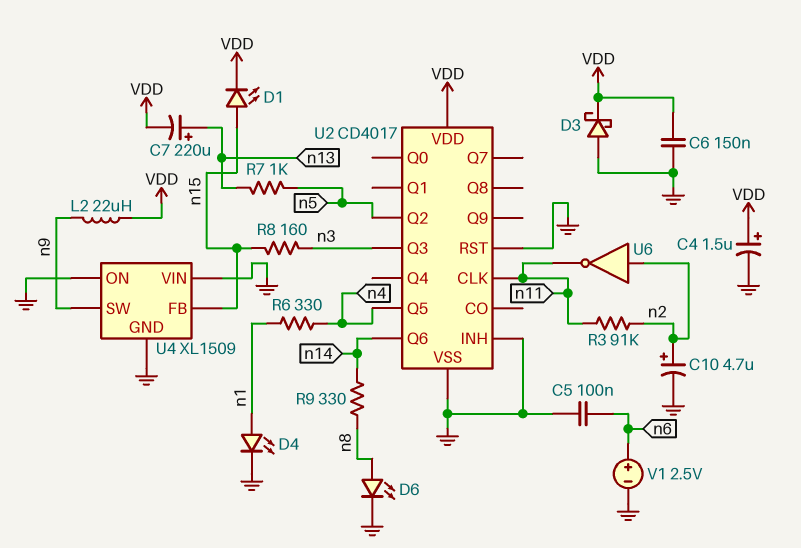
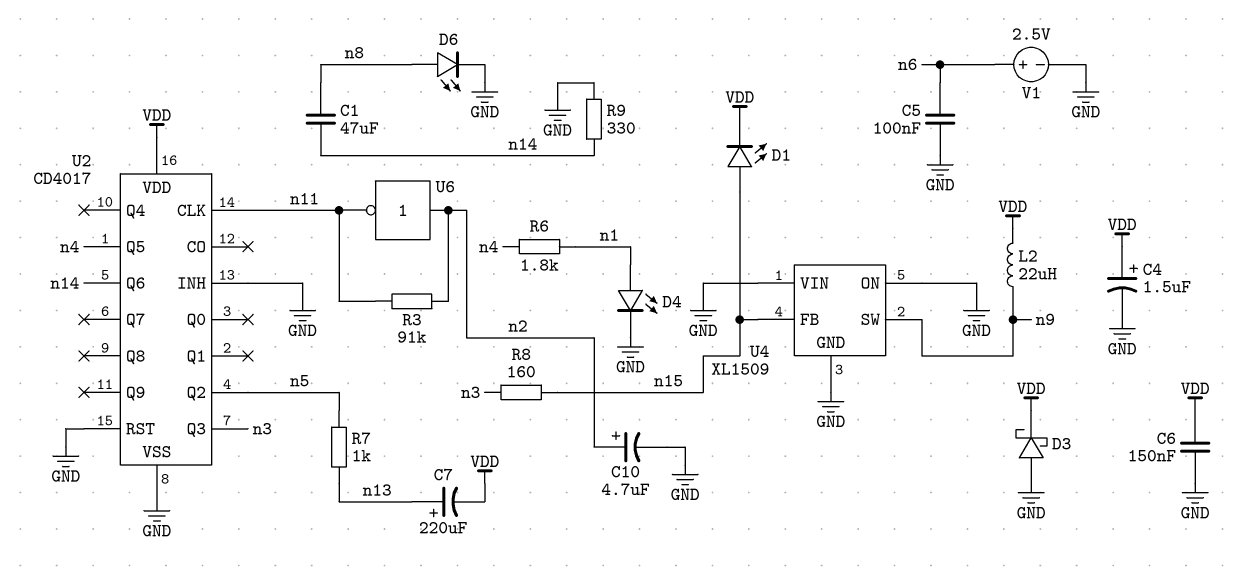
C1: none -> 47uF (n8, n14)
R6: 330 (n1, n4) -> 1.8k (n1, n4)
R9: 330 (n8, n14) -> 330 (GND, n14)

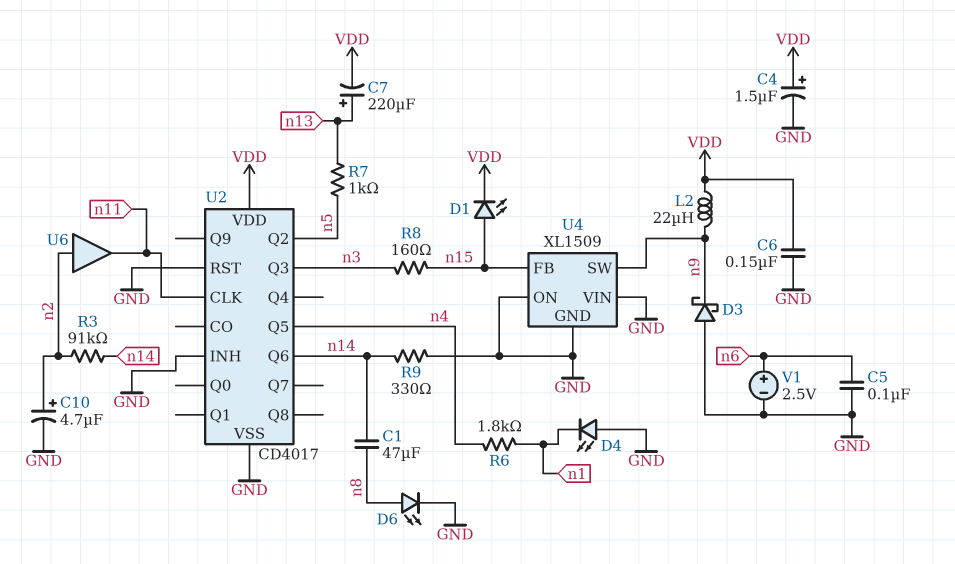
D3: schottky (A GND, K VDD) -> schottky (A GND, K n9)
D4: LED (A n1, K GND) -> LED (A GND, K n1)
R3: 91k (n2, n11) -> 91k (n2, n14)
U6: NOT (in n2, out n11) -> buffer (in n2, out n11)

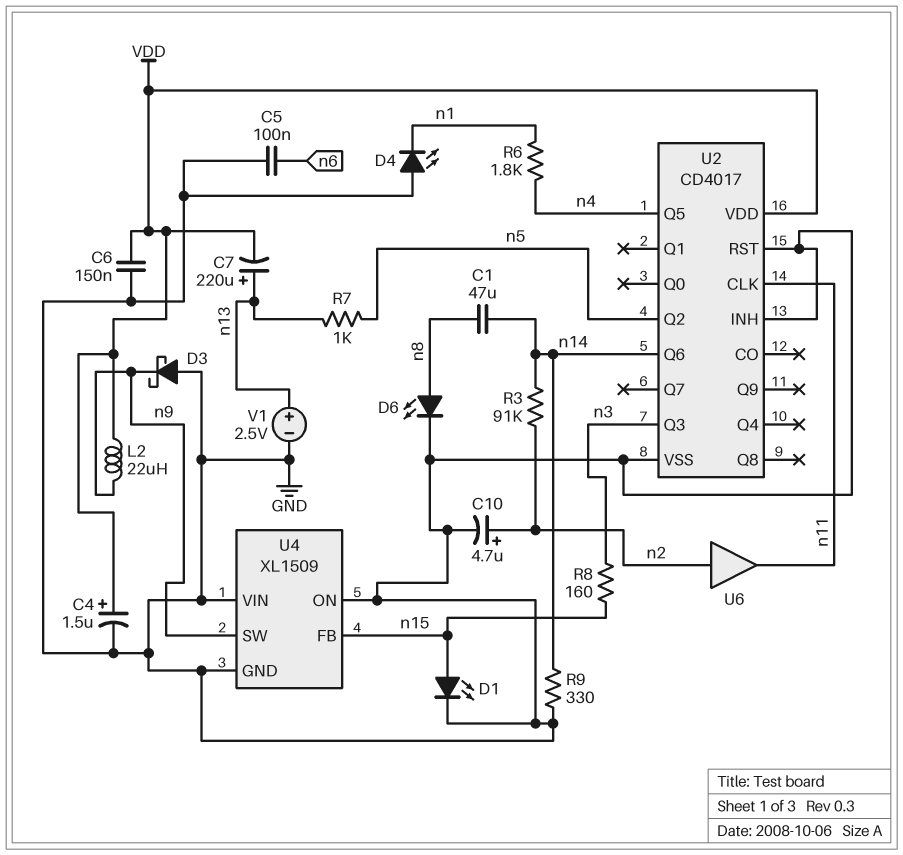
D1: LED (A n15, K VDD) -> LED (A n15, K GND)
V1: 2.5V (plus n6, minus GND) -> 2.5V (plus n13, minus GND)

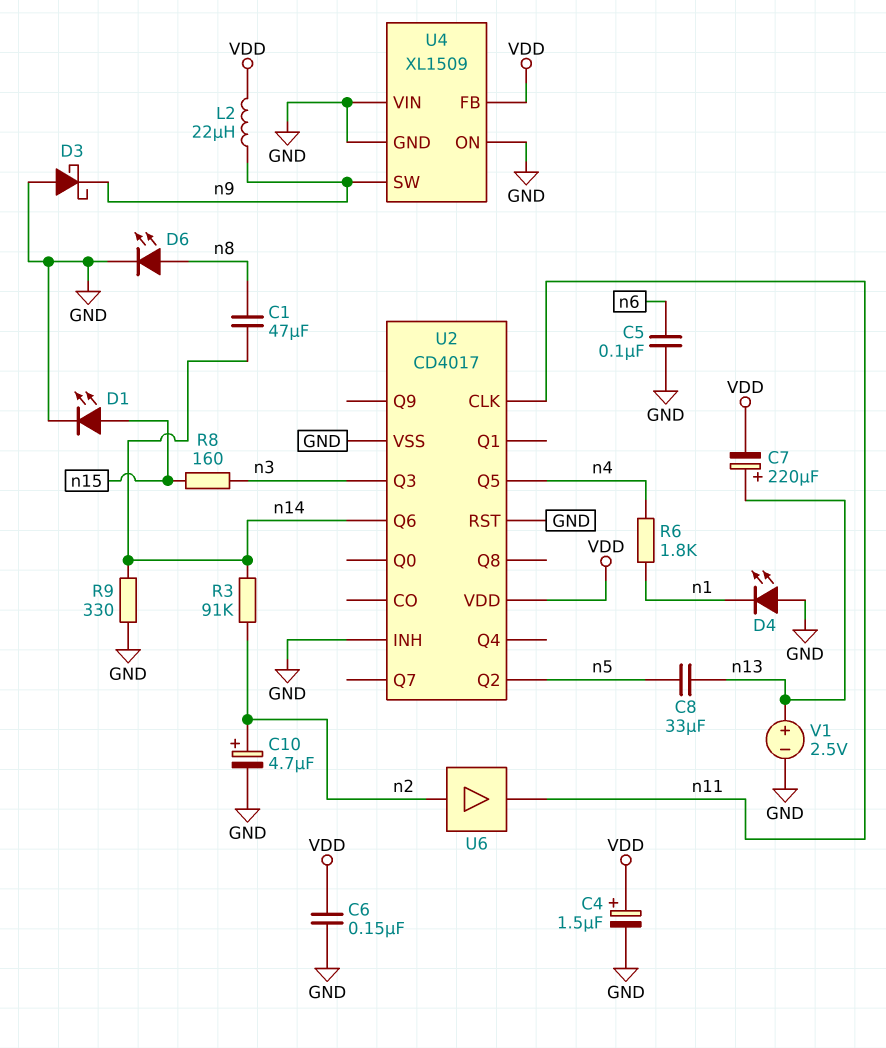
C8: none -> 33uF (n5, n13)
R7: 1k (n5, n13) -> none
U4 pin FB: n15 -> VDD

